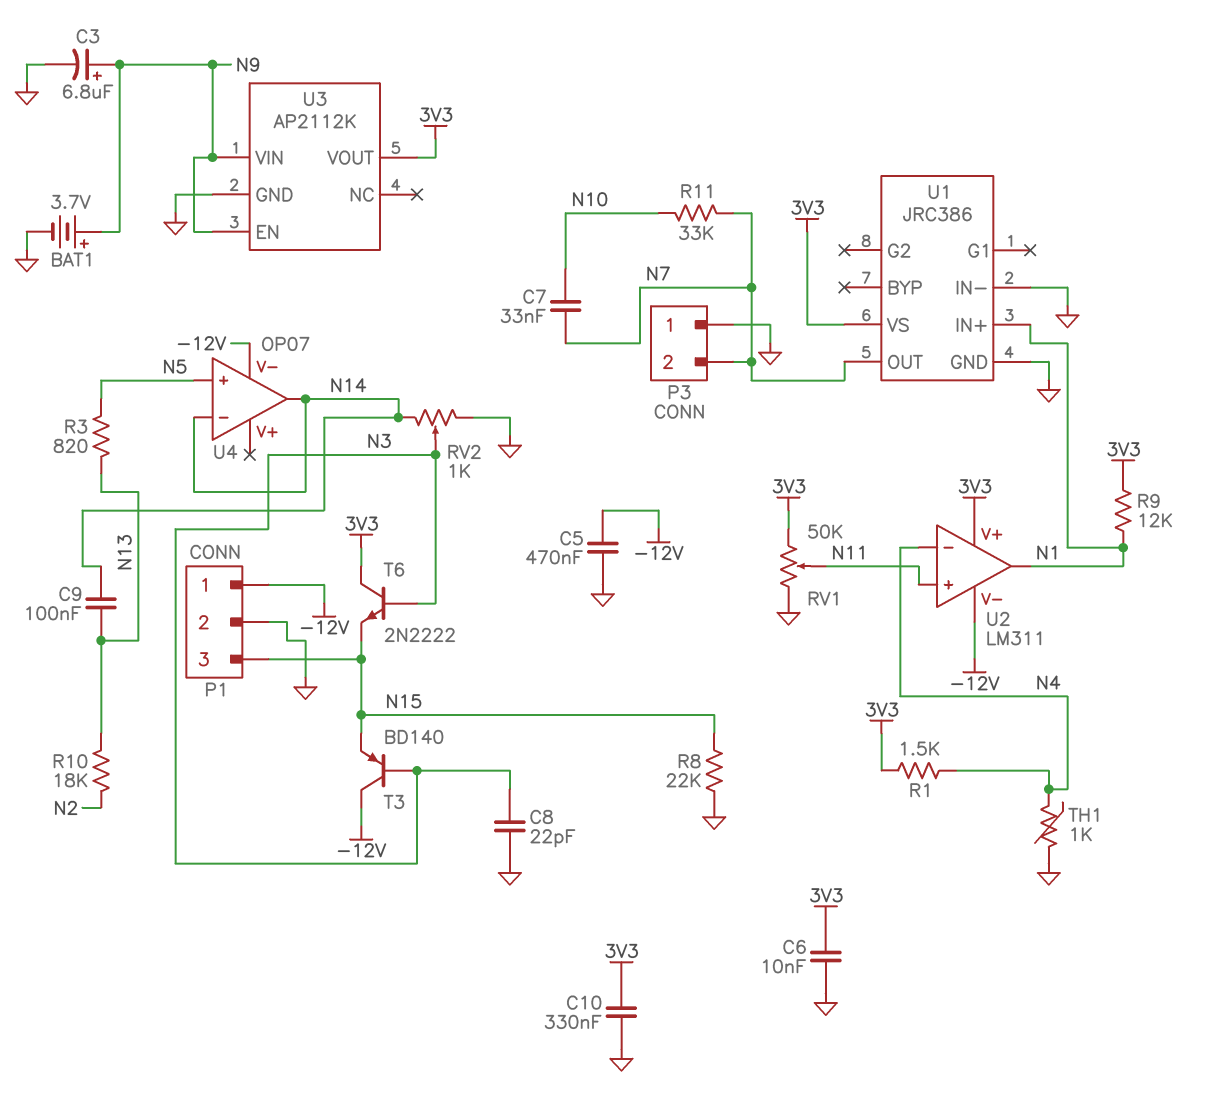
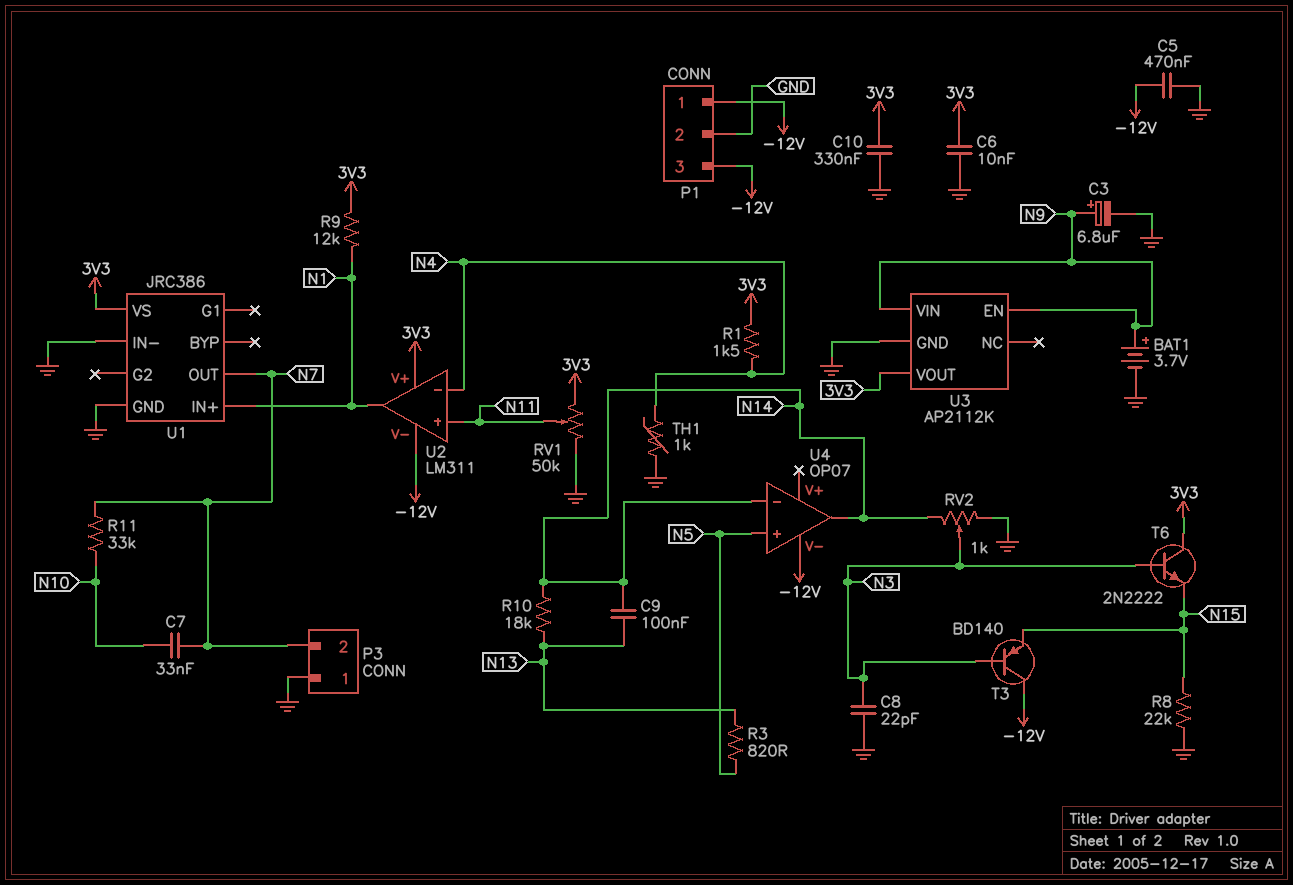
P1 pin 3: N15 -> -12V
R10: 18k (N2, N13) -> 18k (N13, N14)

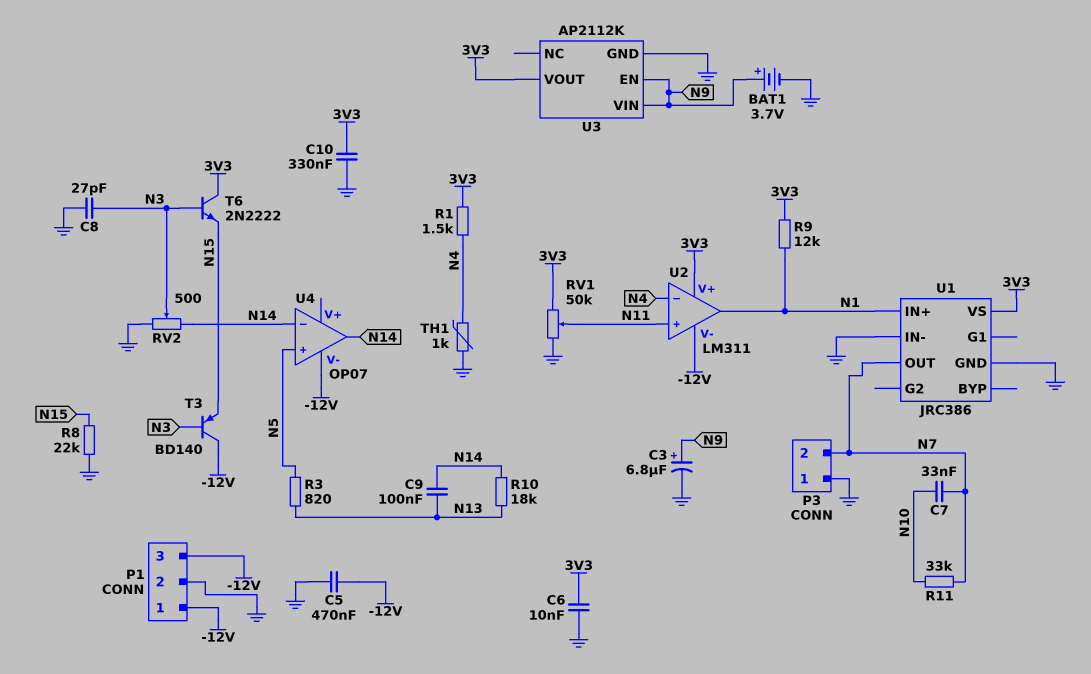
C8: 22pF (GND, N3) -> 27pF (GND, N3)
RV2: 1k (GND, N14, wiper N3) -> 500 (GND, N14, wiper N3)

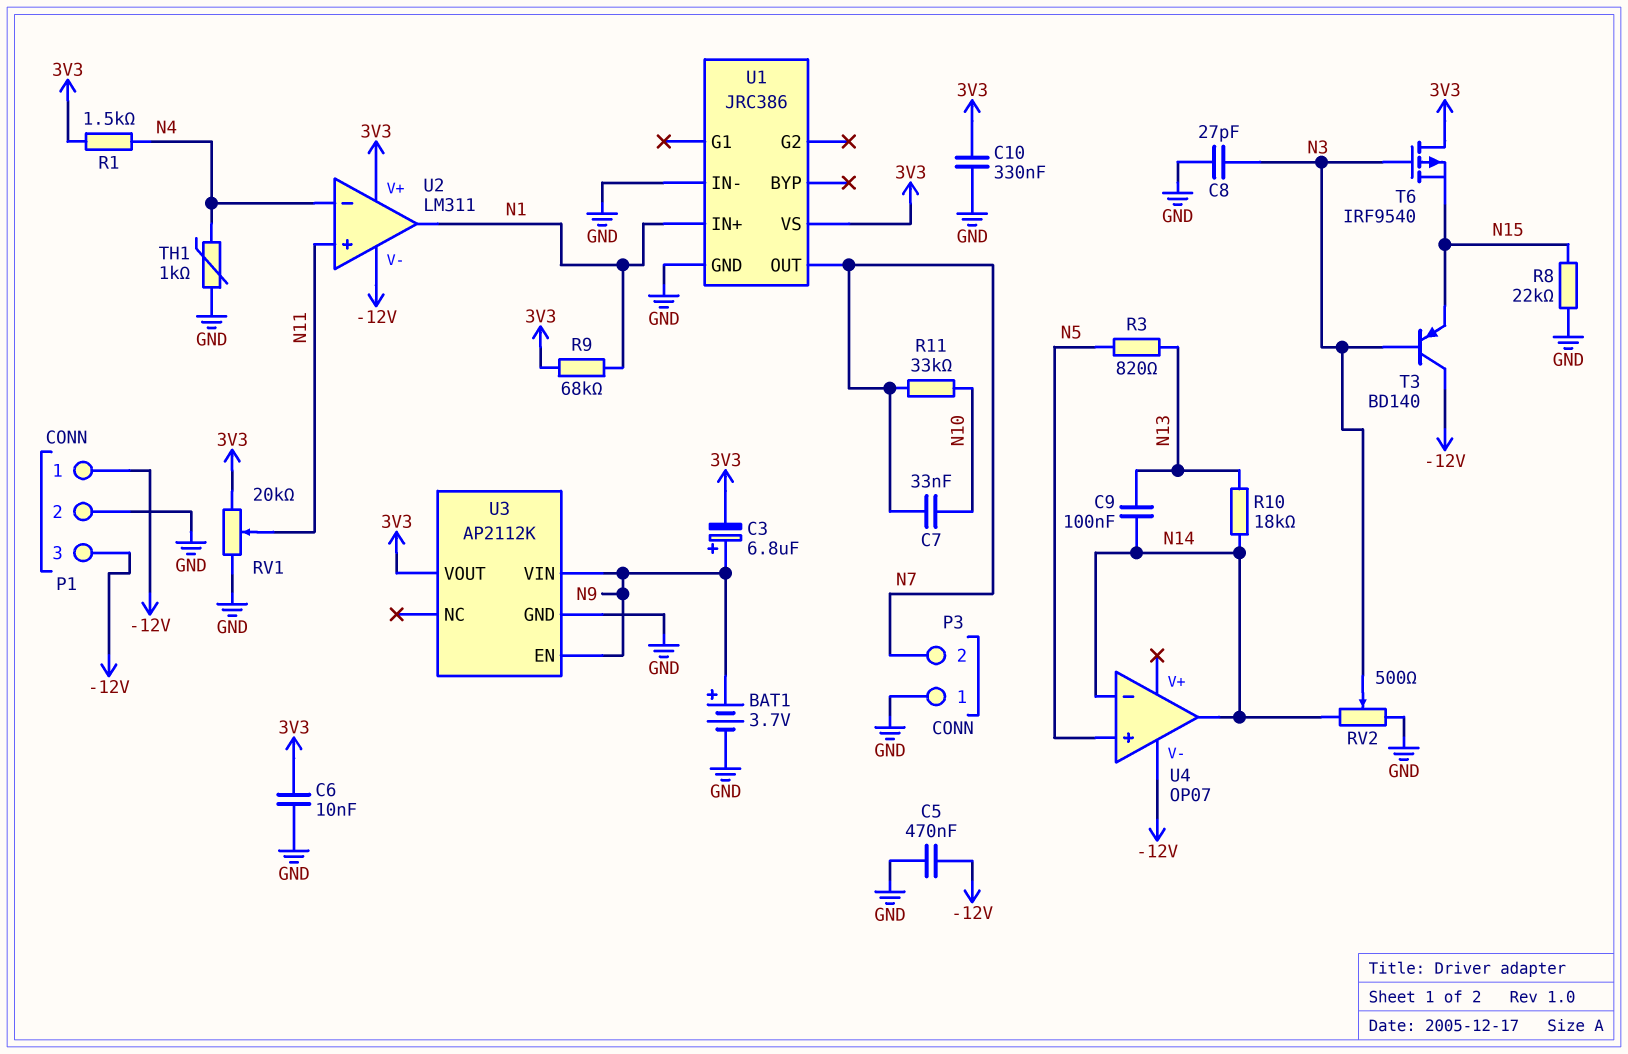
C3: 6.8uF (plus N9, minus GND) -> 6.8uF (plus N9, minus 3V3)
R9: 12k (3V3, N1) -> 68k (3V3, N1)
RV1: 50k (3V3, GND, wiper N11) -> 20k (3V3, GND, wiper N11)
T6: NPN 2N2222 (B N3, C 3V3, E N15) -> PMOS IRF9540 (G N3, D 3V3, S N15)

